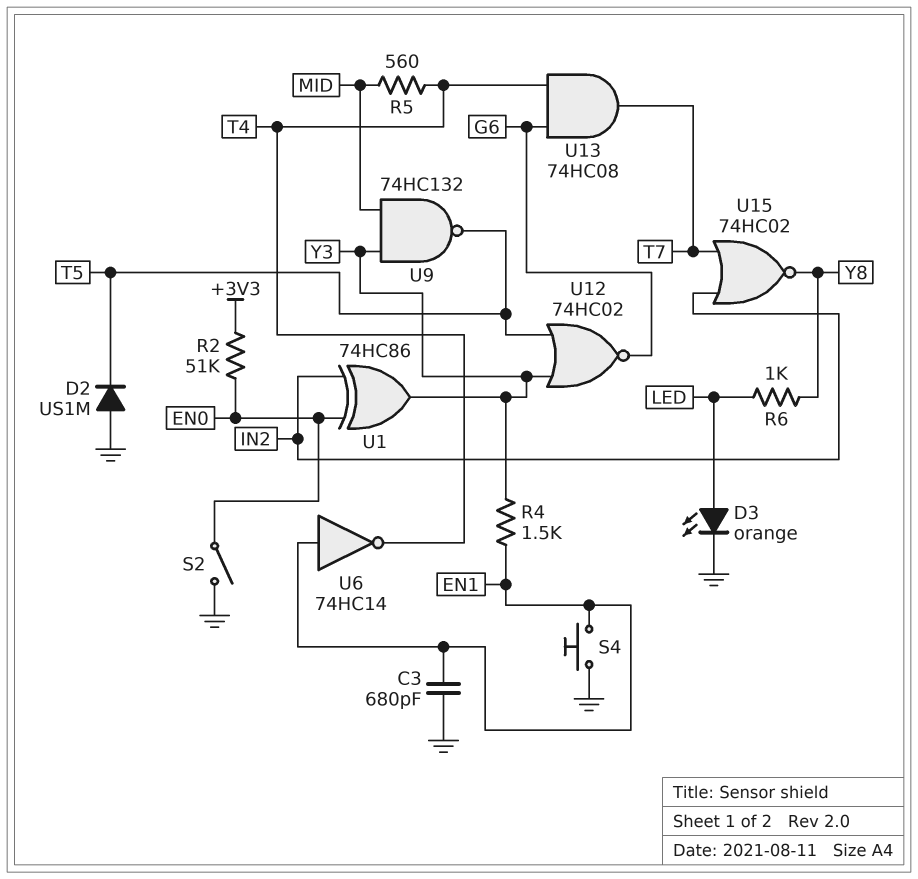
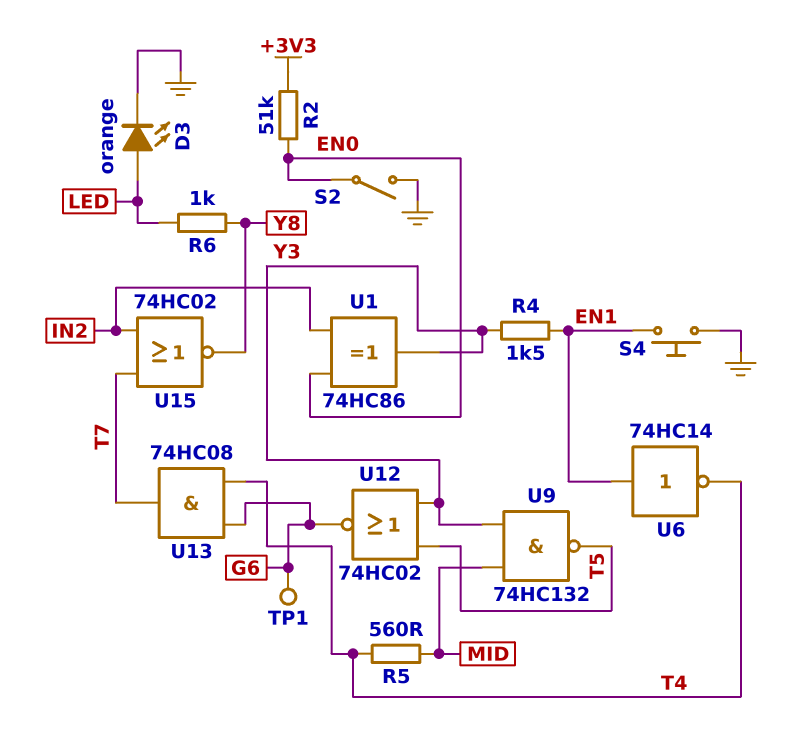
C3: 680pF (EN1, GND) -> none
D2: diode US1M (A GND, K T5) -> none
TP1: none -> test point (G6)

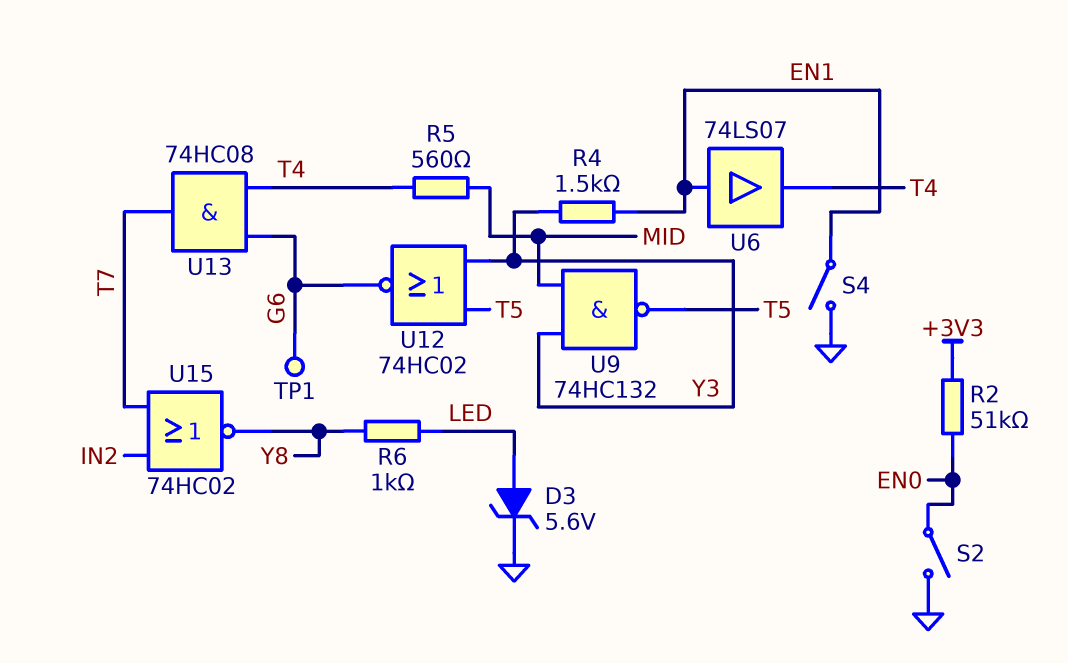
D3: LED orange (A LED, K GND) -> zener 5.6V (A LED, K GND)
S4: button (EN1, GND) -> switch (EN1, GND)
U1: XOR 74HC86 (in EN0, in IN2, out Y3) -> none
U6: NOT 74HC14 (in EN1, out T4) -> buffer 74LS07 (in EN1, out T4)

